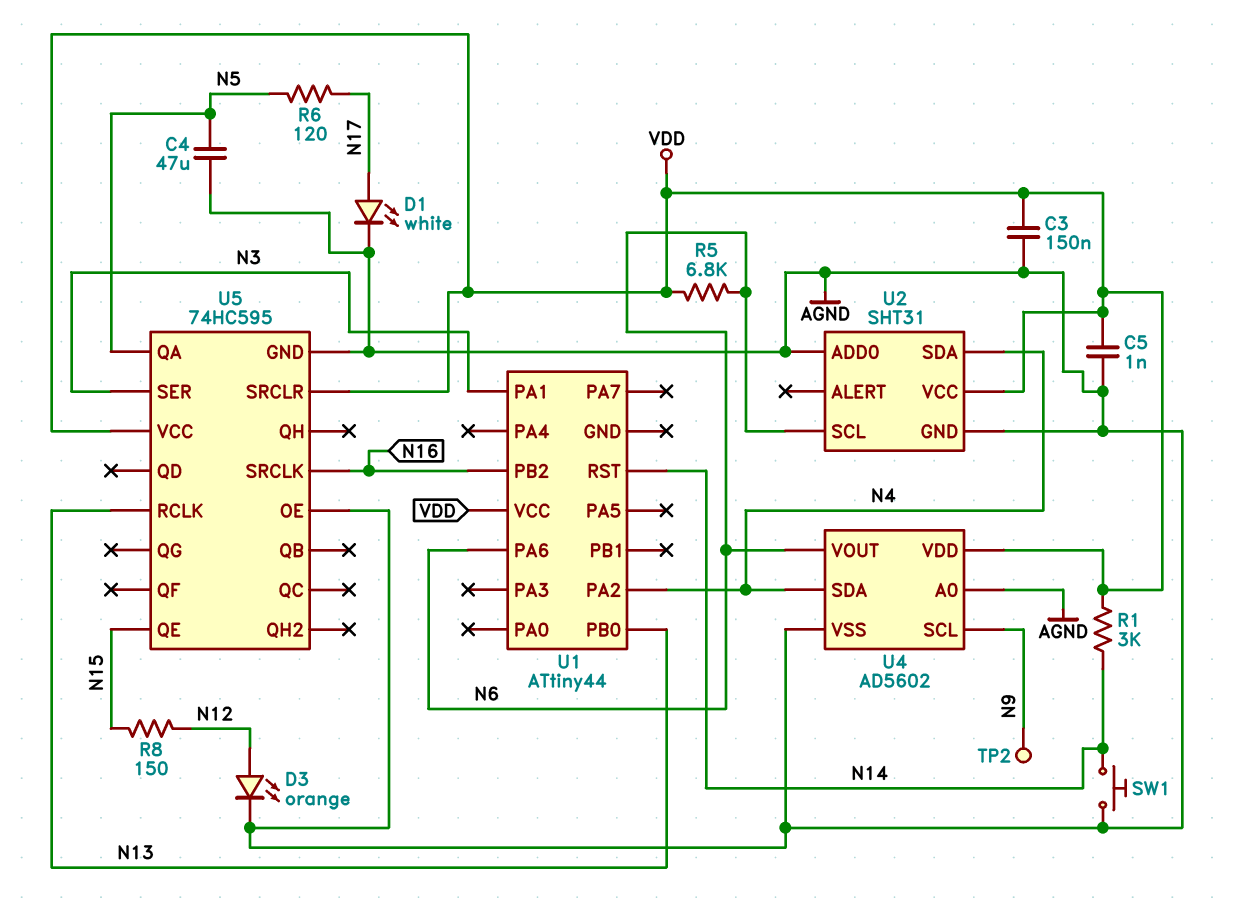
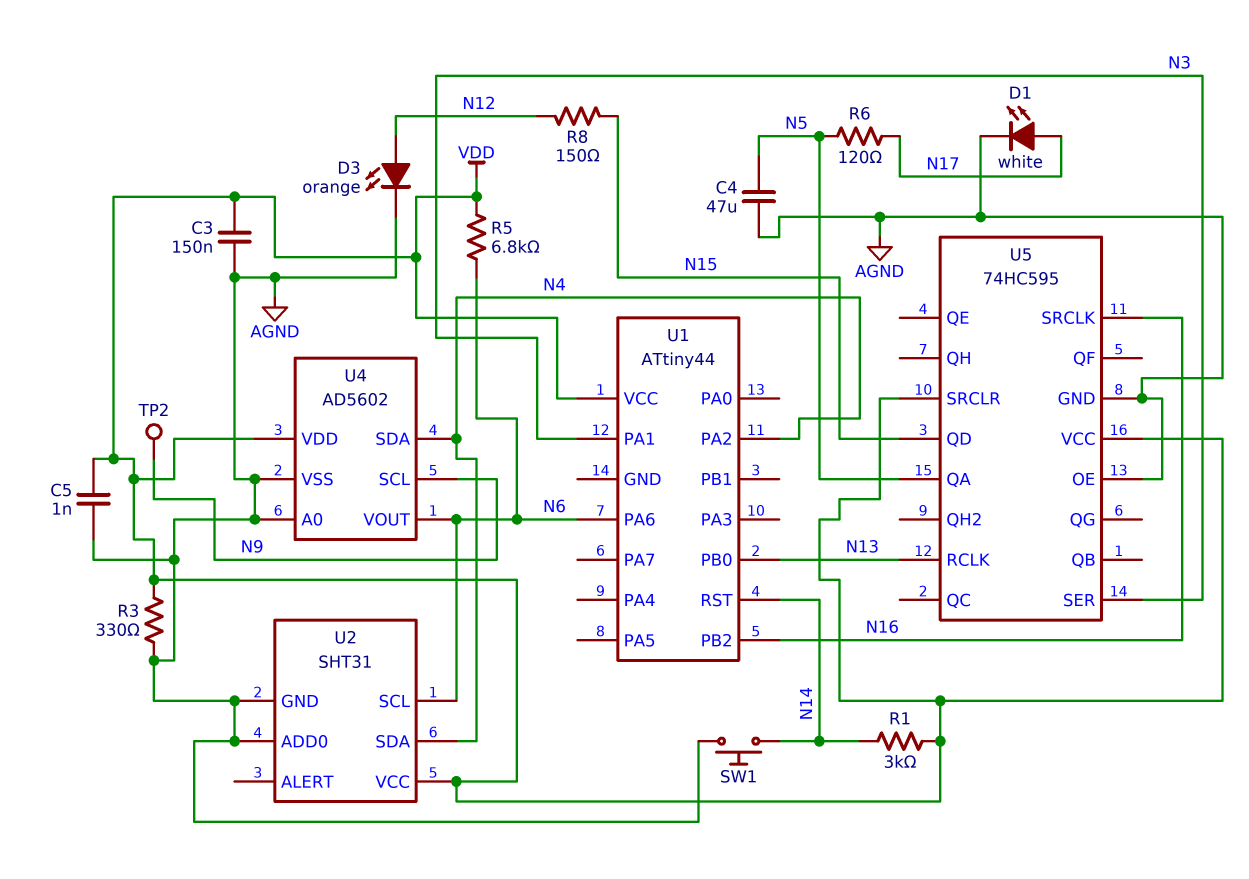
R3: none -> 330 (AGND, VDD)
U5 pin QD: none -> N15
U5 pin QE: N15 -> none

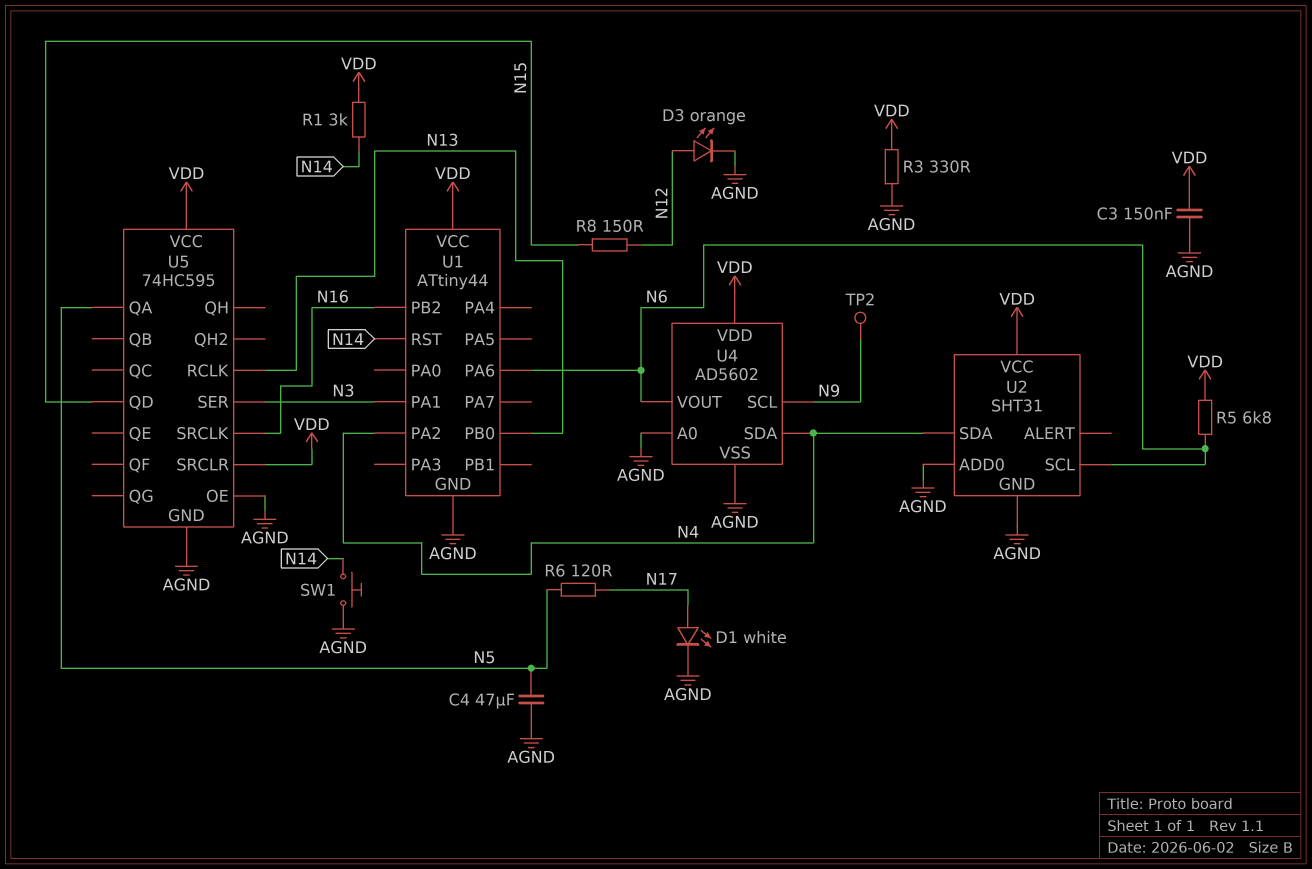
C5: 1nF (AGND, VDD) -> none
U1 pin GND: none -> AGND

